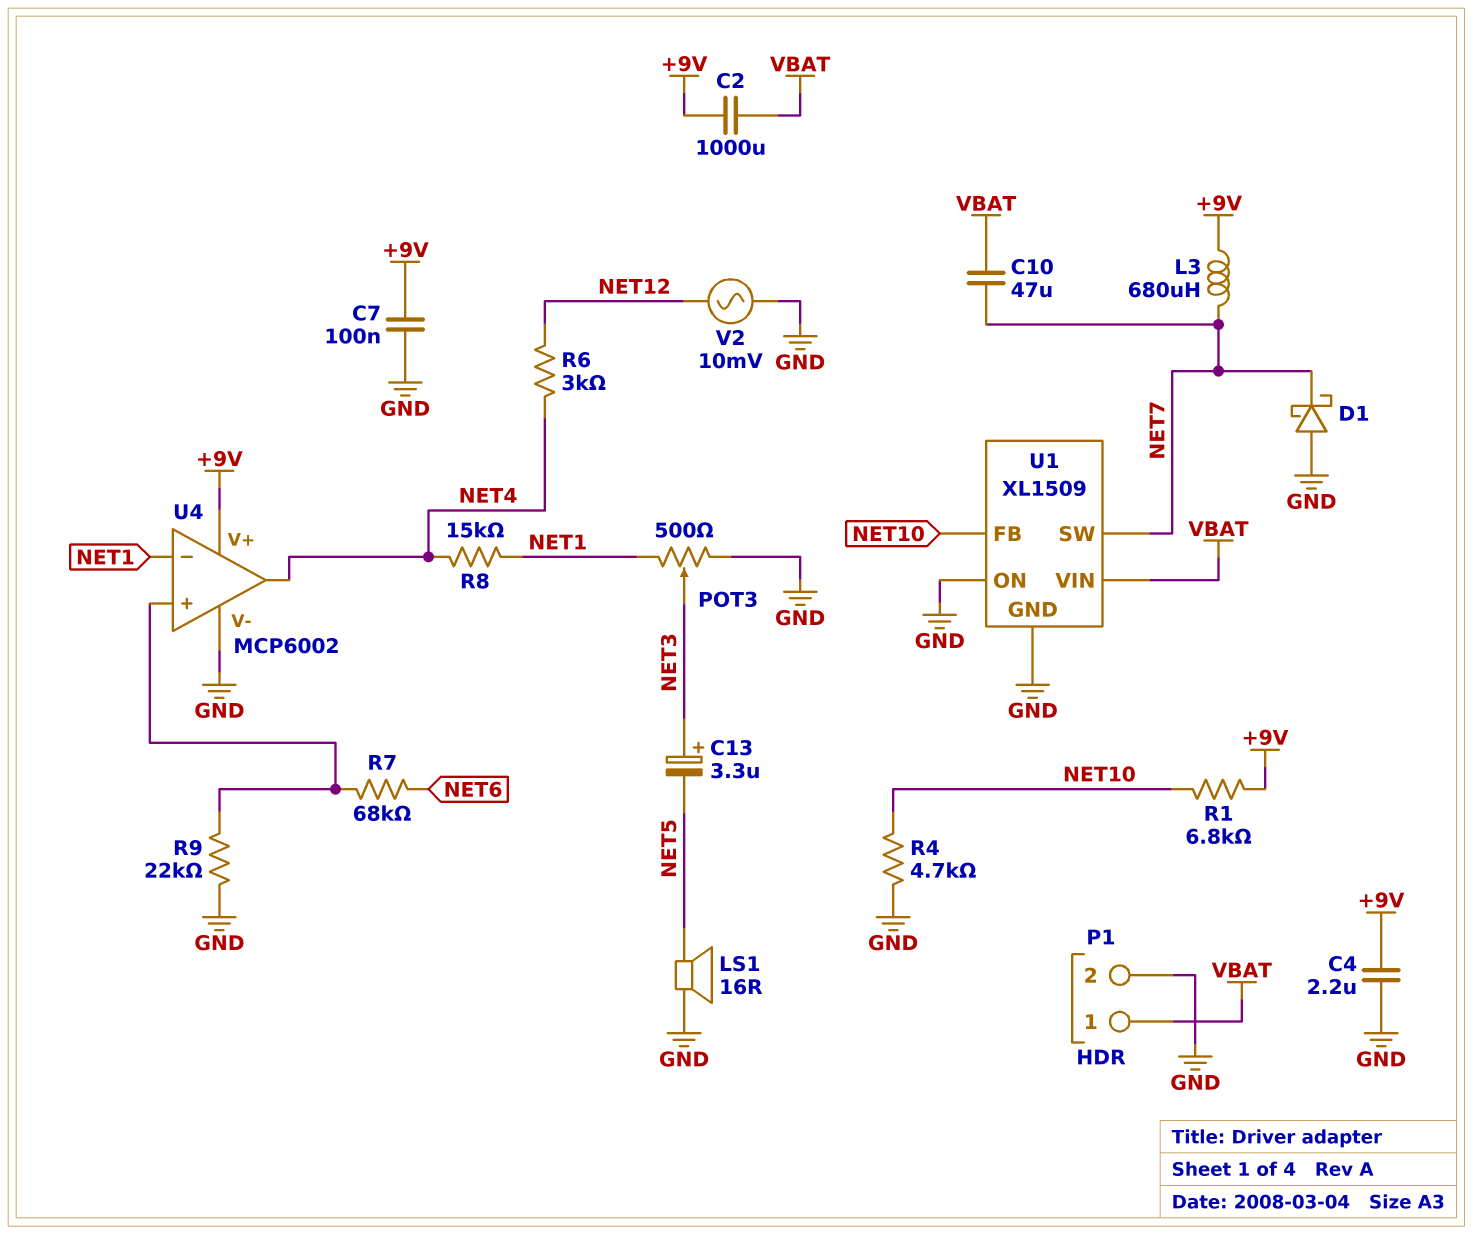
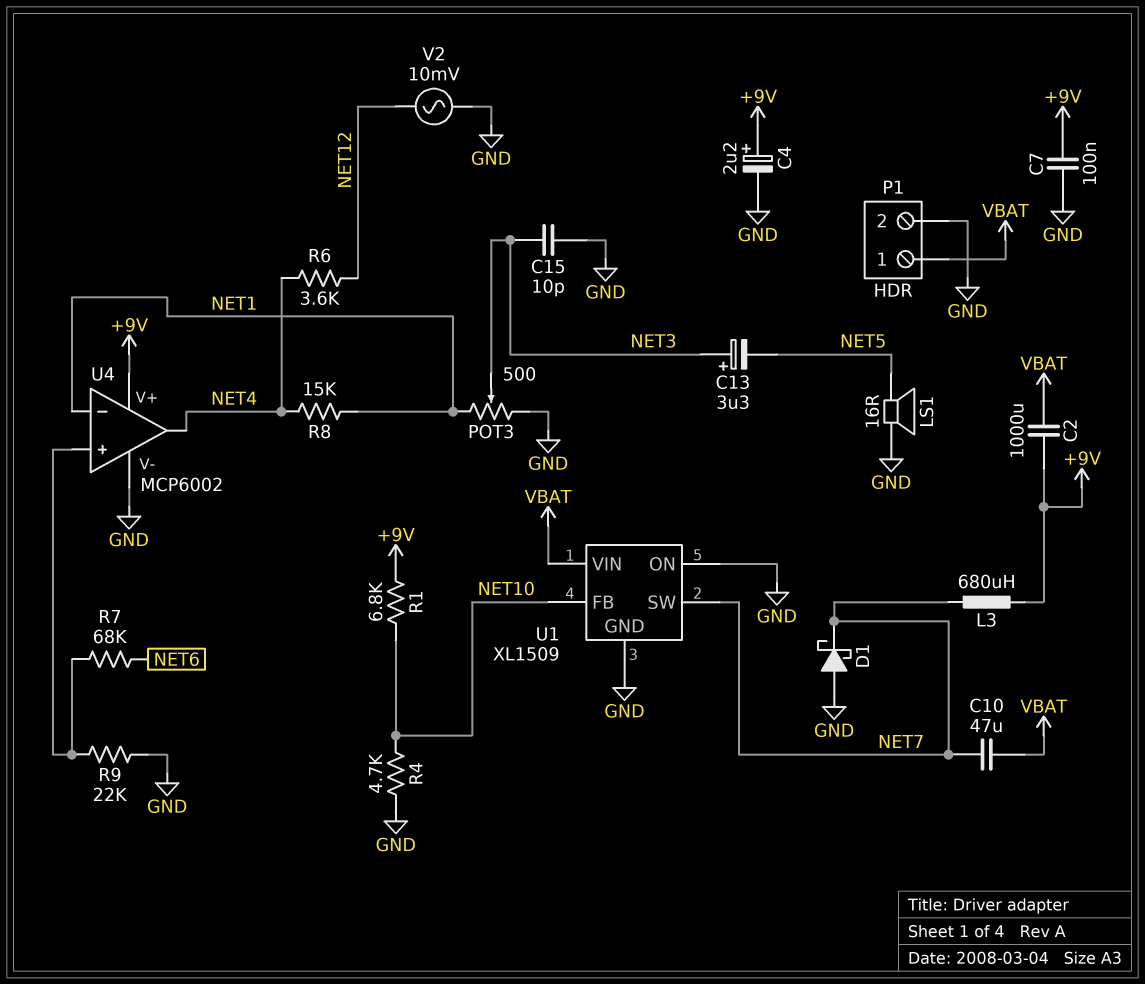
C4: 2.2uF (+9V, GND) -> 2.2uF (plus +9V, minus GND)
C15: none -> 10pF (GND, NET3)
R6: 3k (NET4, NET12) -> 3.6k (NET4, NET12)

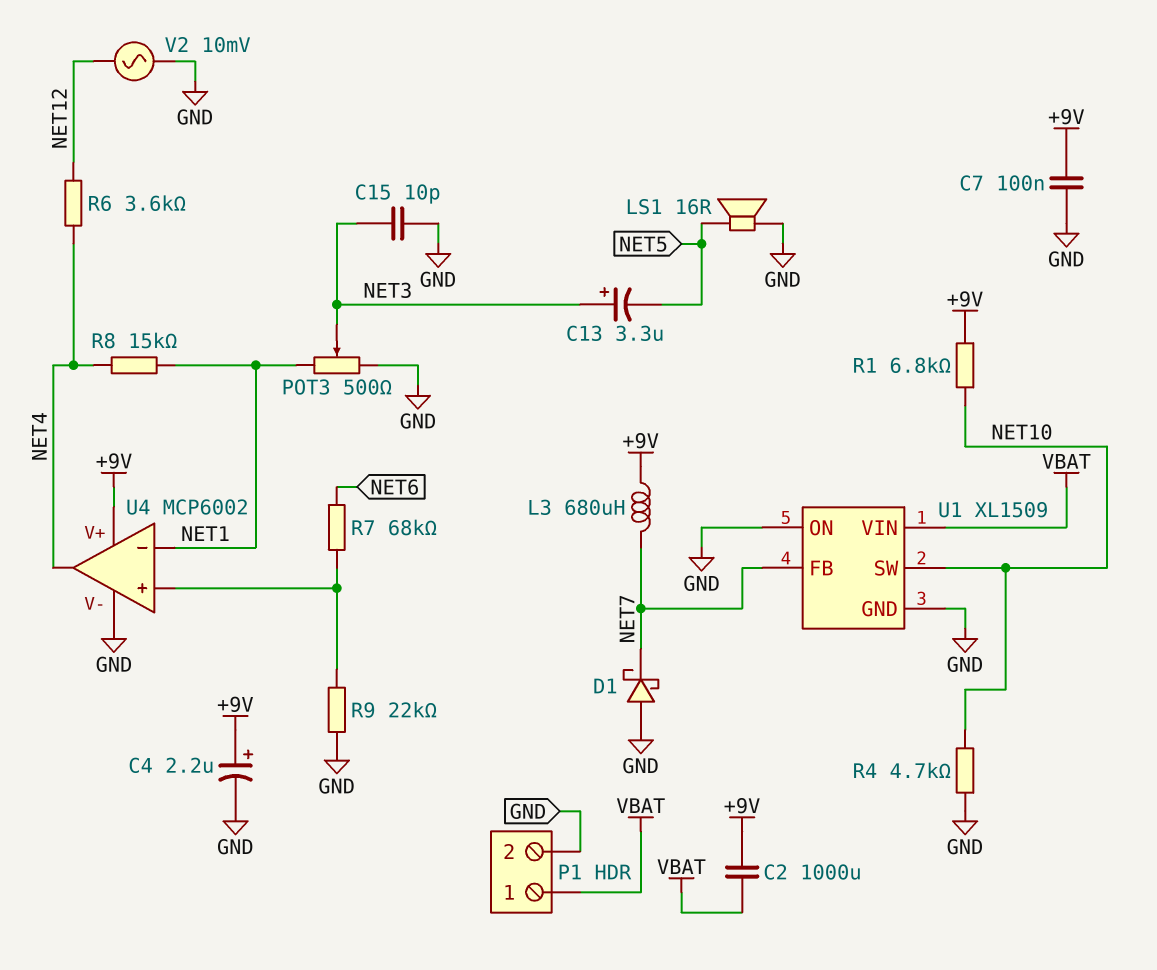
C10: 47uF (NET7, VBAT) -> none
U1 pin FB: NET10 -> NET7
U1 pin SW: NET7 -> NET10

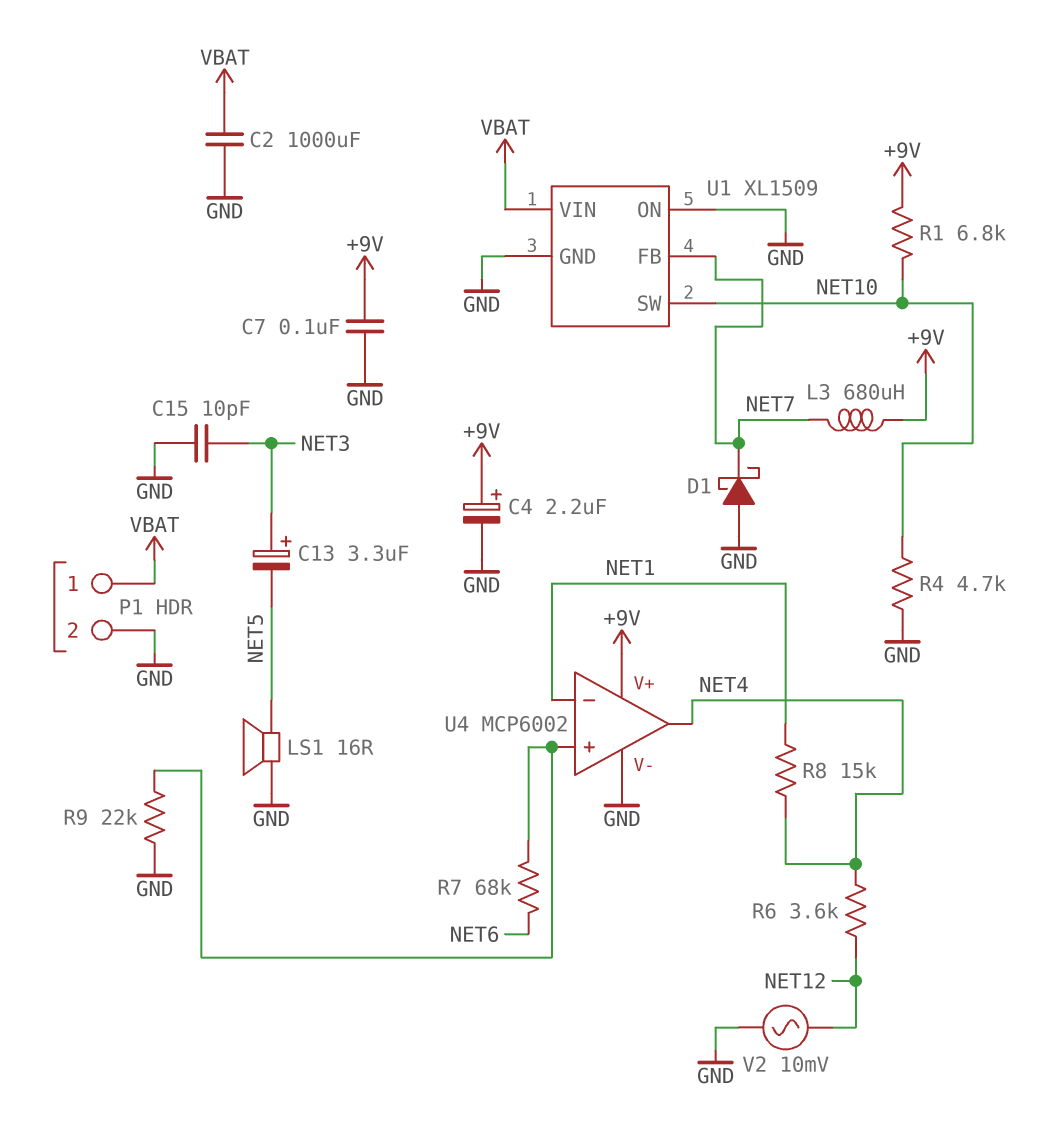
C2: 1000uF (+9V, VBAT) -> 1000uF (GND, VBAT)
POT3: 500 (GND, NET1, wiper NET3) -> none

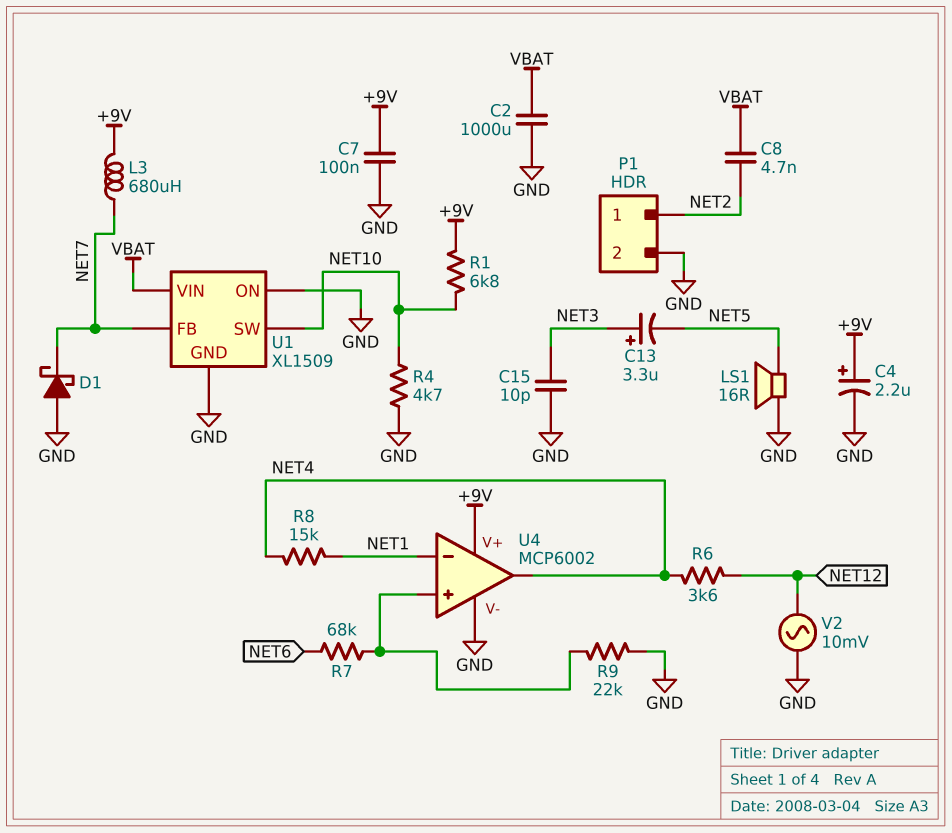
C8: none -> 4.7nF (NET2, VBAT)
P1 pin 1: VBAT -> NET2

